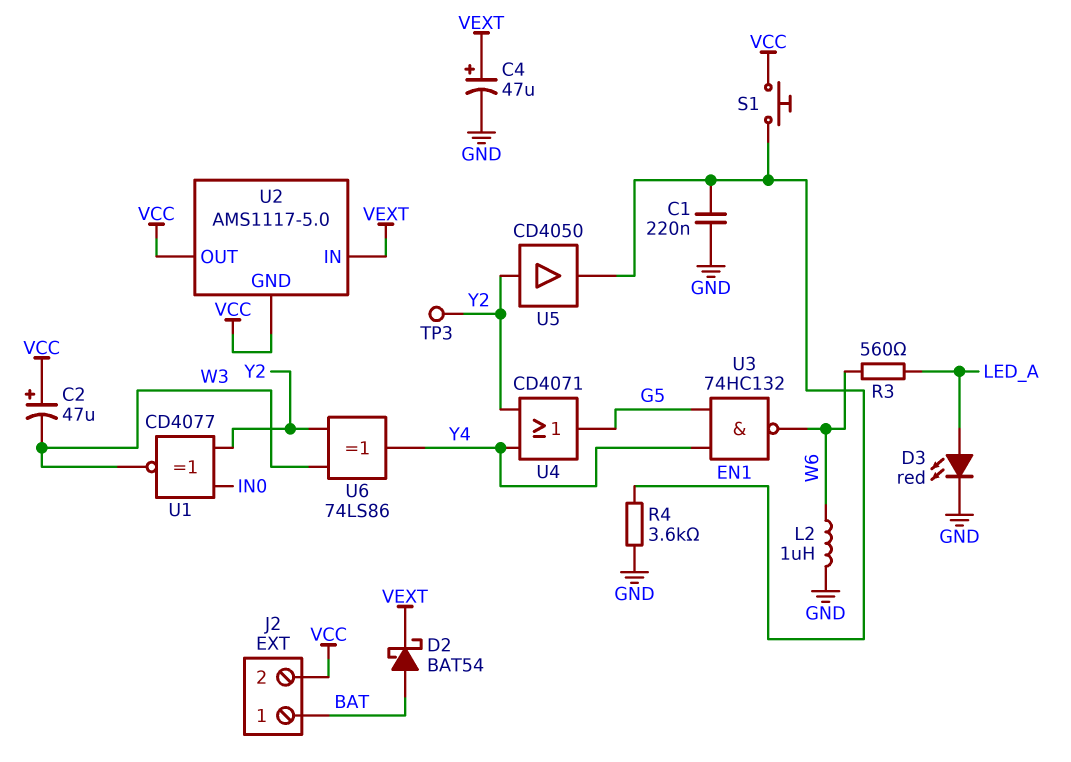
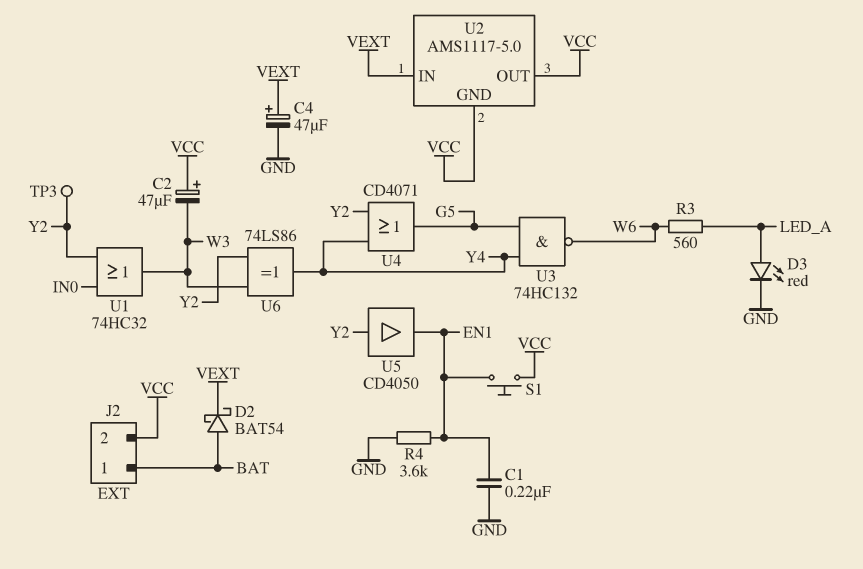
L2: 1uH (GND, W6) -> none
U1: XNOR CD4077 (in IN0, in Y2, out W3) -> OR 74HC32 (in IN0, in Y2, out W3)

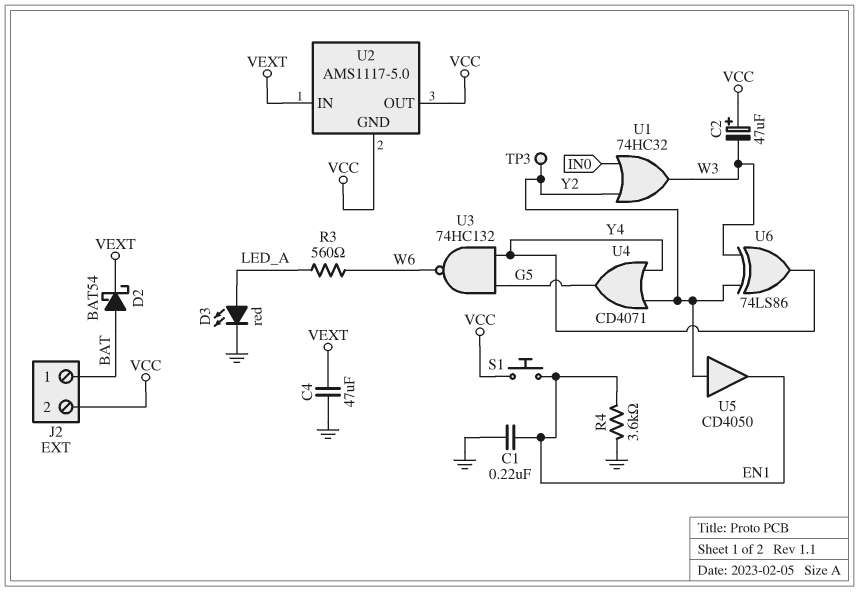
C4: 47uF (plus VEXT, minus GND) -> 47uF (GND, VEXT)

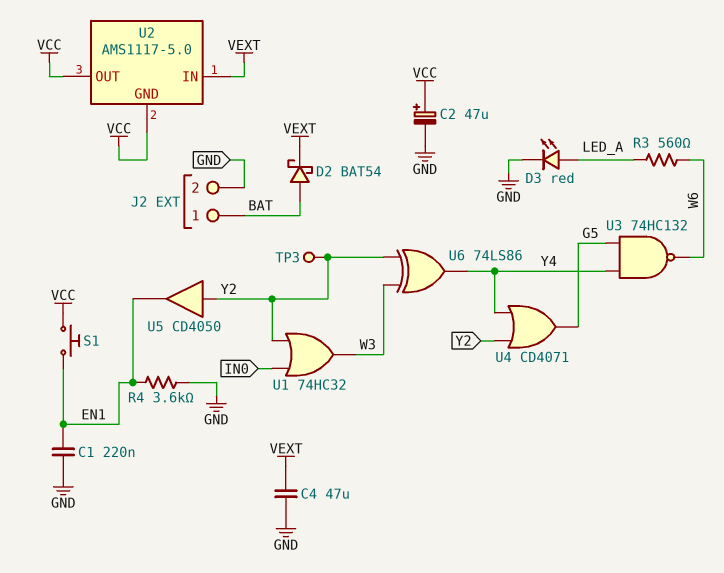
C2: 47uF (plus VCC, minus W3) -> 47uF (plus VCC, minus GND)
J2 pin 2: VCC -> GND

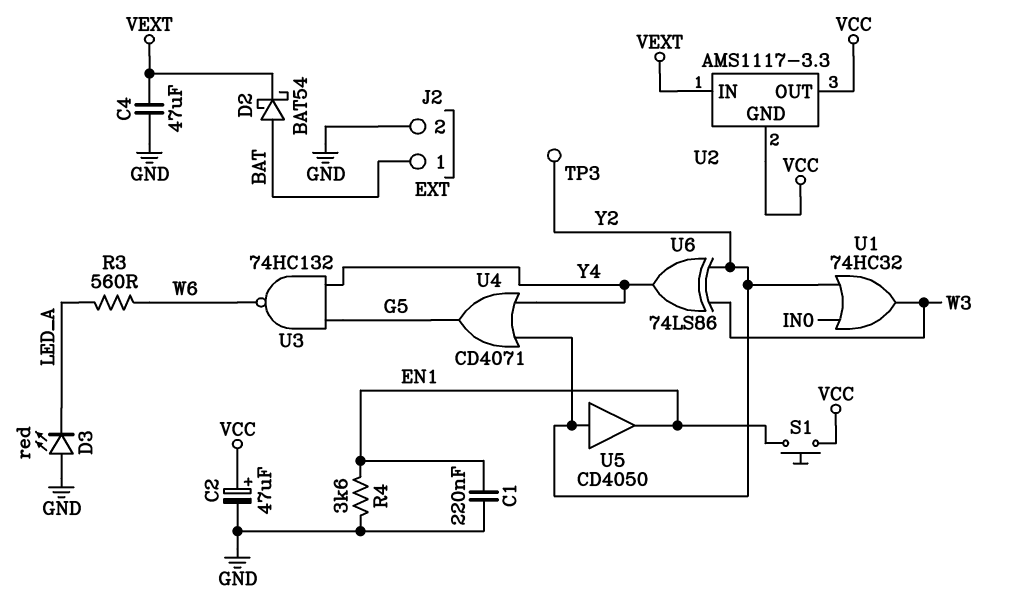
D3: LED red (A LED_A, K GND) -> LED red (A GND, K LED_A)
U2: AMS1117-5.0 -> AMS1117-3.3

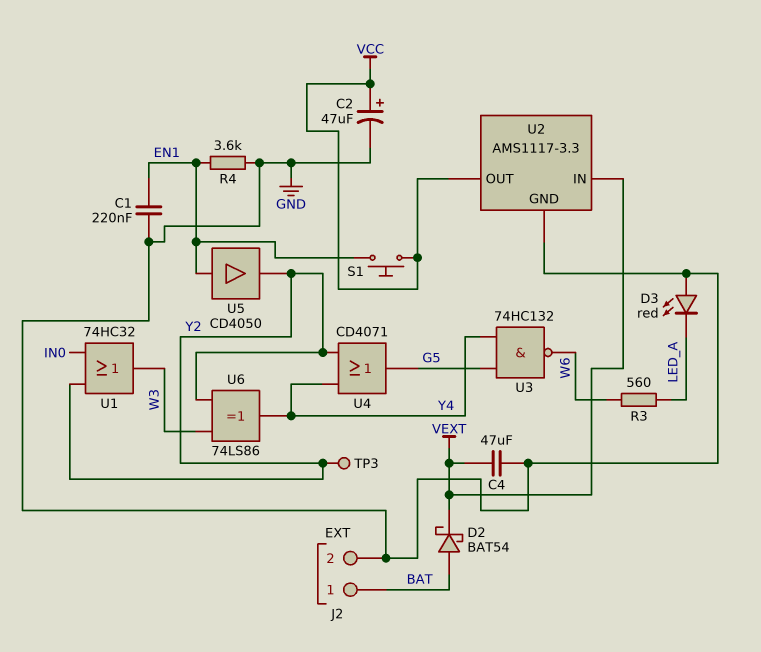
U2 pin GND: VCC -> GND
U5: buffer CD4050 (in Y2, out EN1) -> buffer CD4050 (in EN1, out Y2)

